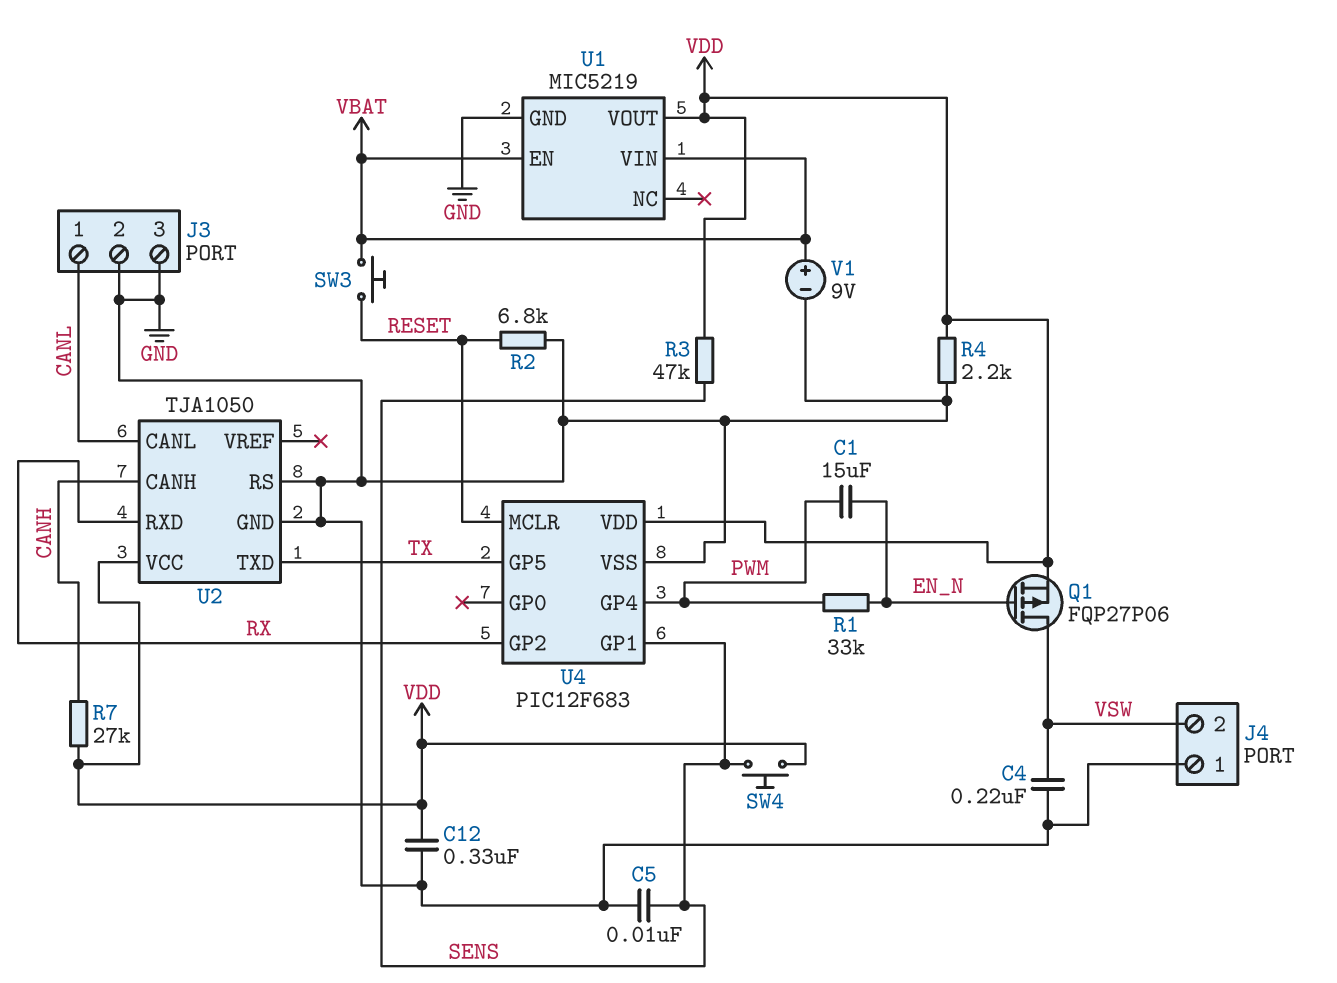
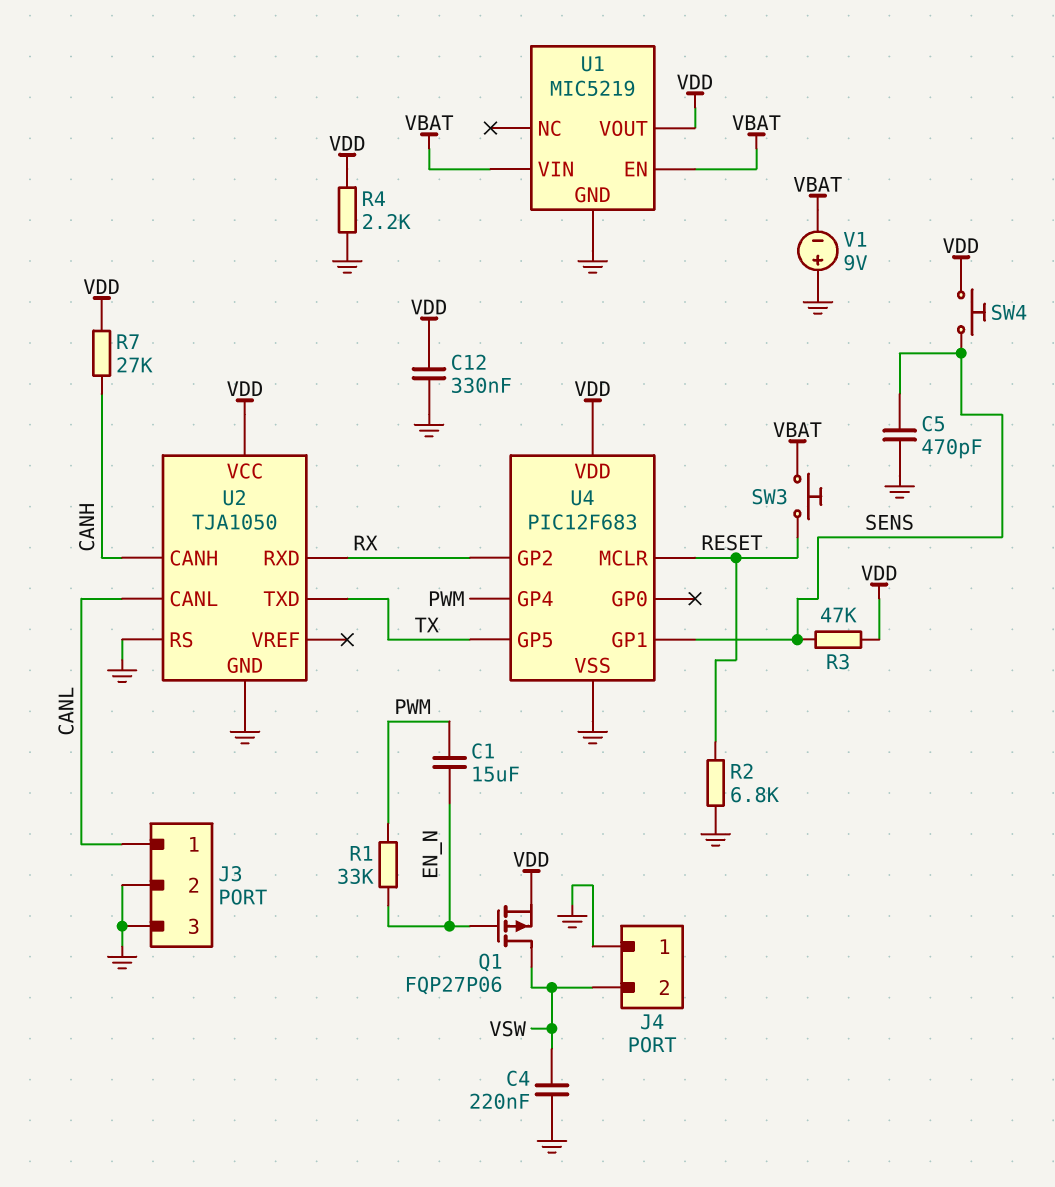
C5: 10nF (GND, SENS) -> 470pF (GND, SENS)
V1: 9V (plus VBAT, minus GND) -> 9V (plus GND, minus VBAT)

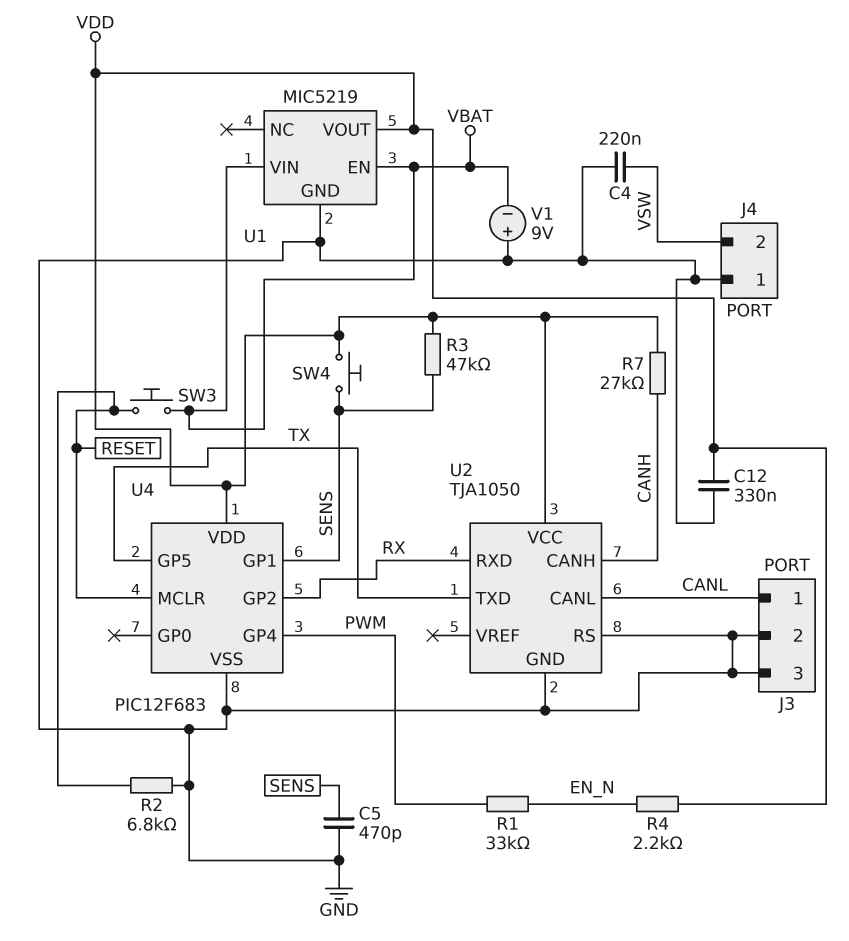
C1: 15uF (EN_N, PWM) -> none
Q1: PMOS FQP27P06 (G EN_N, D VSW, S VDD) -> none
R4: 2.2k (GND, VDD) -> 2.2k (EN_N, VDD)

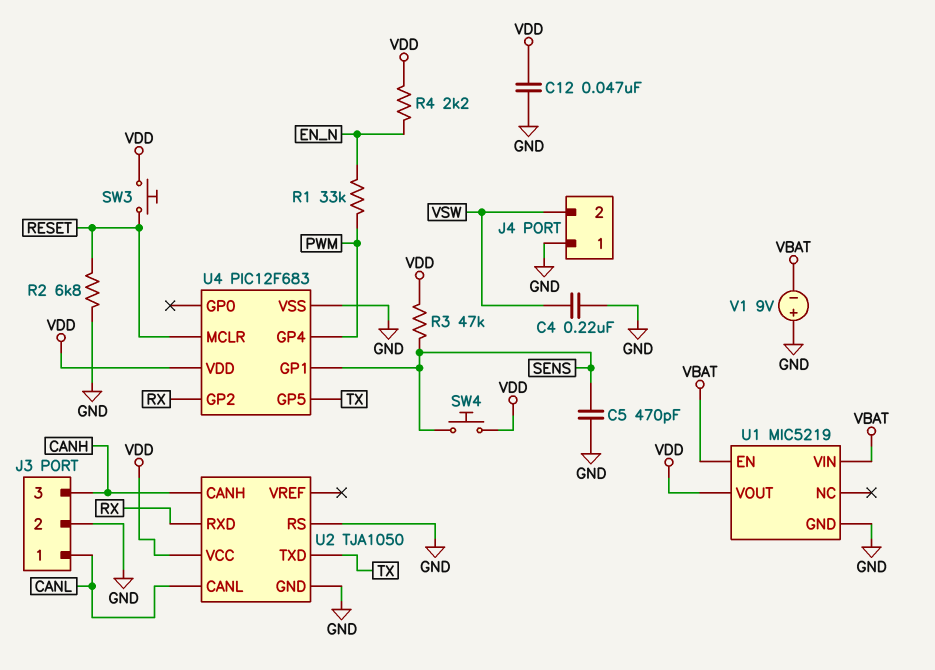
C12: 330nF (GND, VDD) -> 47nF (GND, VDD)
J3 pin 3: GND -> CANH
R7: 27k (CANH, VDD) -> none
SW3: button (RESET, VBAT) -> button (RESET, VDD)

